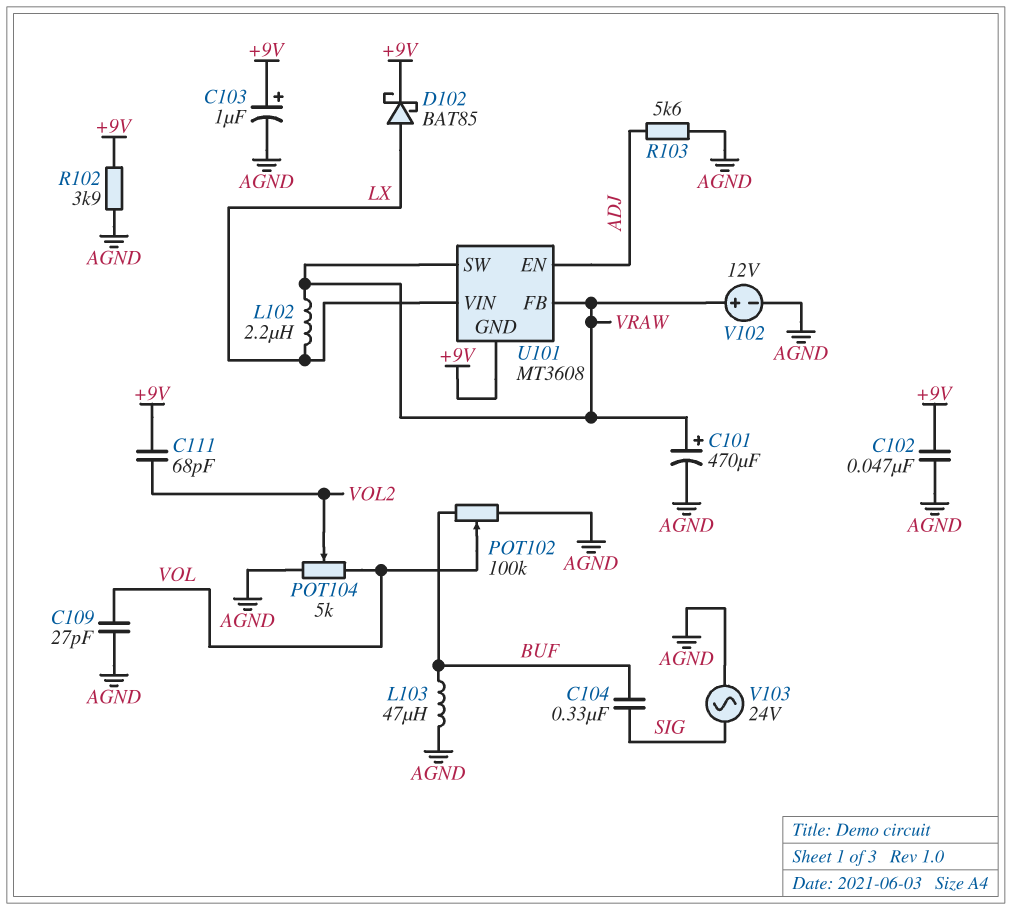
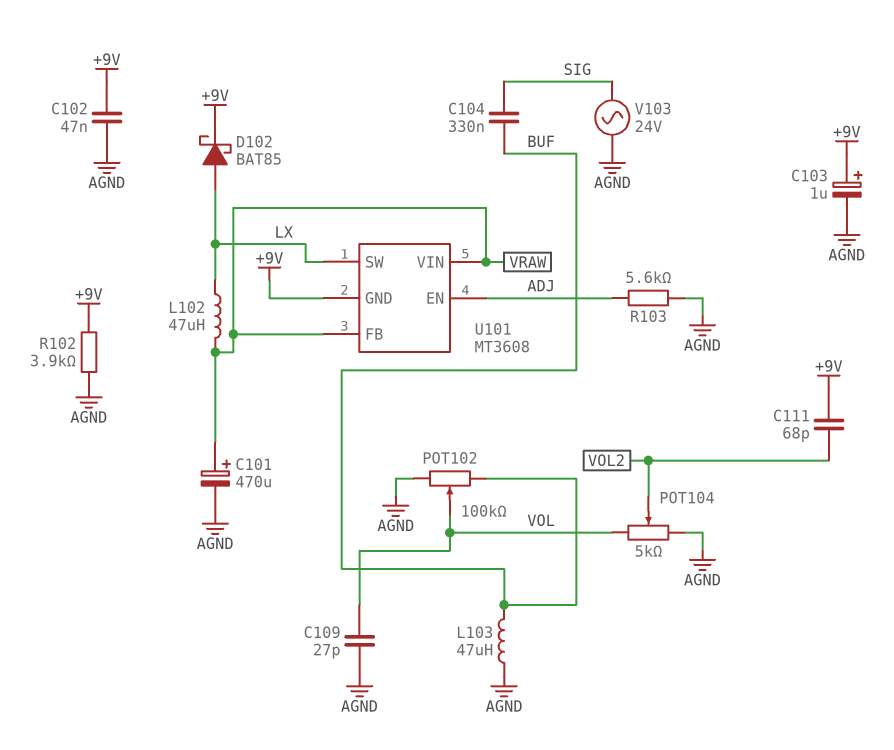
L102: 2.2uH (LX, VRAW) -> 47uH (LX, VRAW)
U101 pin SW: VRAW -> LX
U101 pin VIN: LX -> VRAW
V102: 12V (plus VRAW, minus AGND) -> none

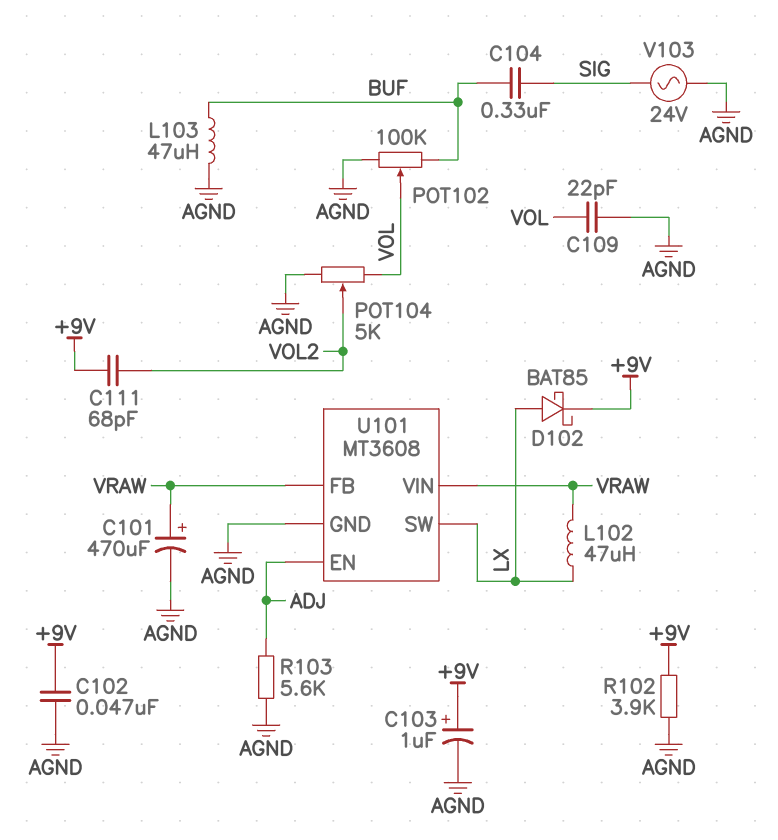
C109: 27pF (AGND, VOL) -> 22pF (AGND, VOL)
U101 pin GND: +9V -> AGND

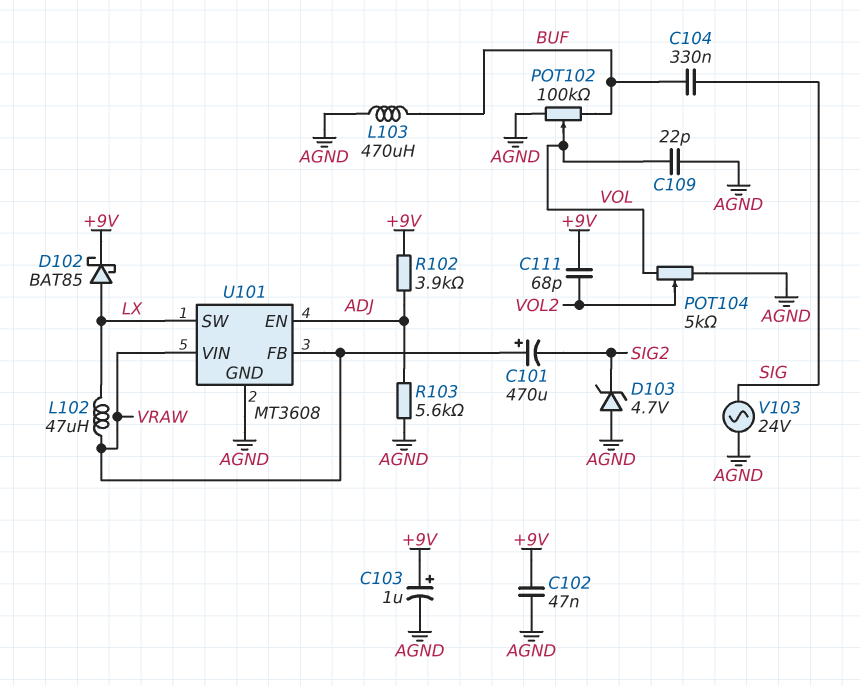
C101: 470uF (plus VRAW, minus AGND) -> 470uF (plus VRAW, minus SIG2)
D103: none -> zener 4.7V (A AGND, K SIG2)
L103: 47uH (AGND, BUF) -> 470uH (AGND, BUF)
R102: 3.9k (+9V, AGND) -> 3.9k (+9V, ADJ)

